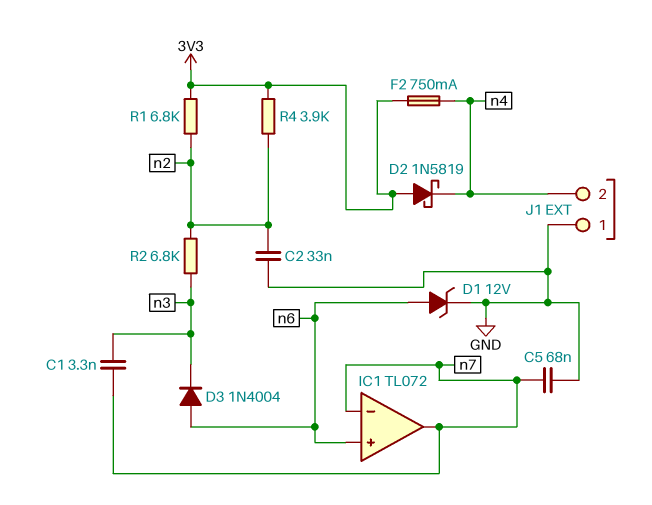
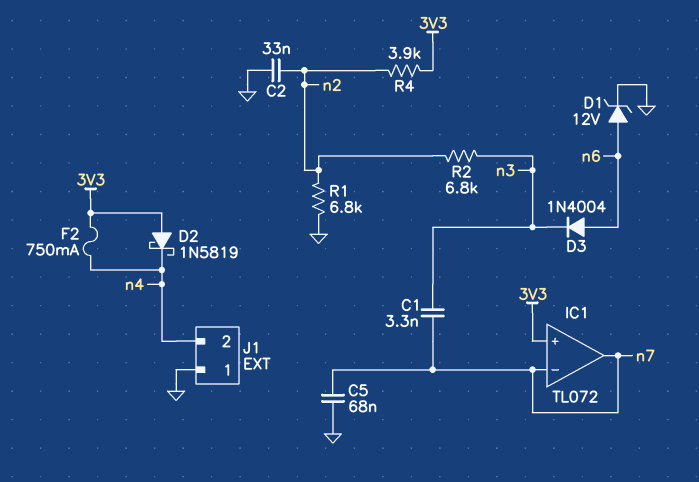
IC1 pin in+: n6 -> 3V3
R1: 6.8k (3V3, n2) -> 6.8k (GND, n2)

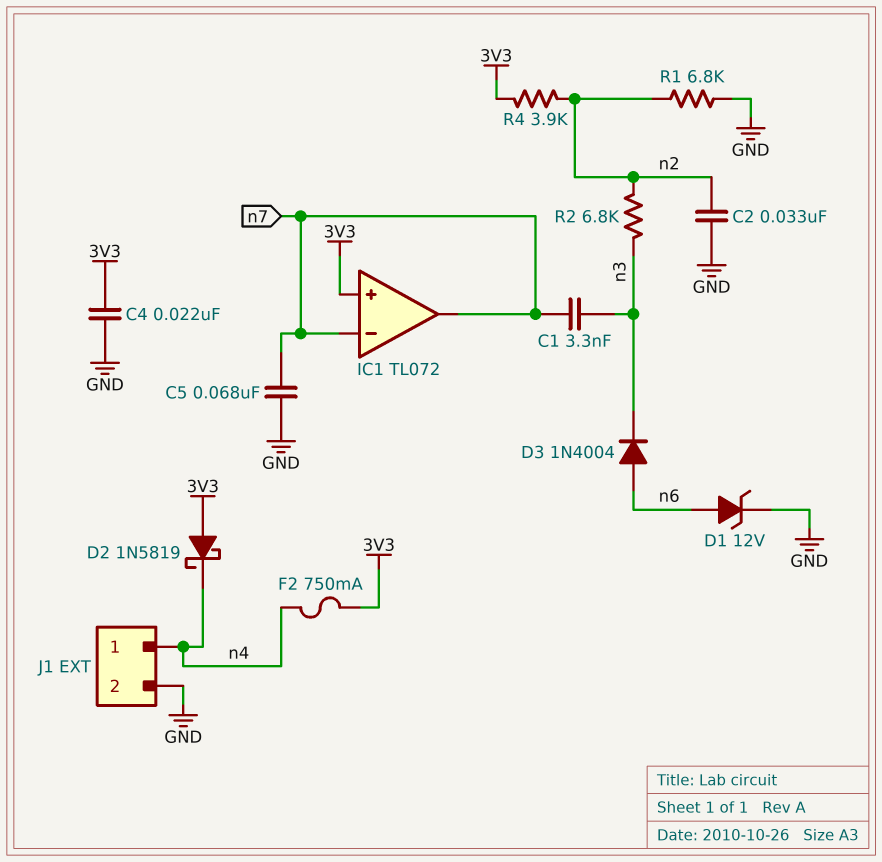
C4: none -> 22nF (3V3, GND)
J1 pin 1: GND -> n4
J1 pin 2: n4 -> GND

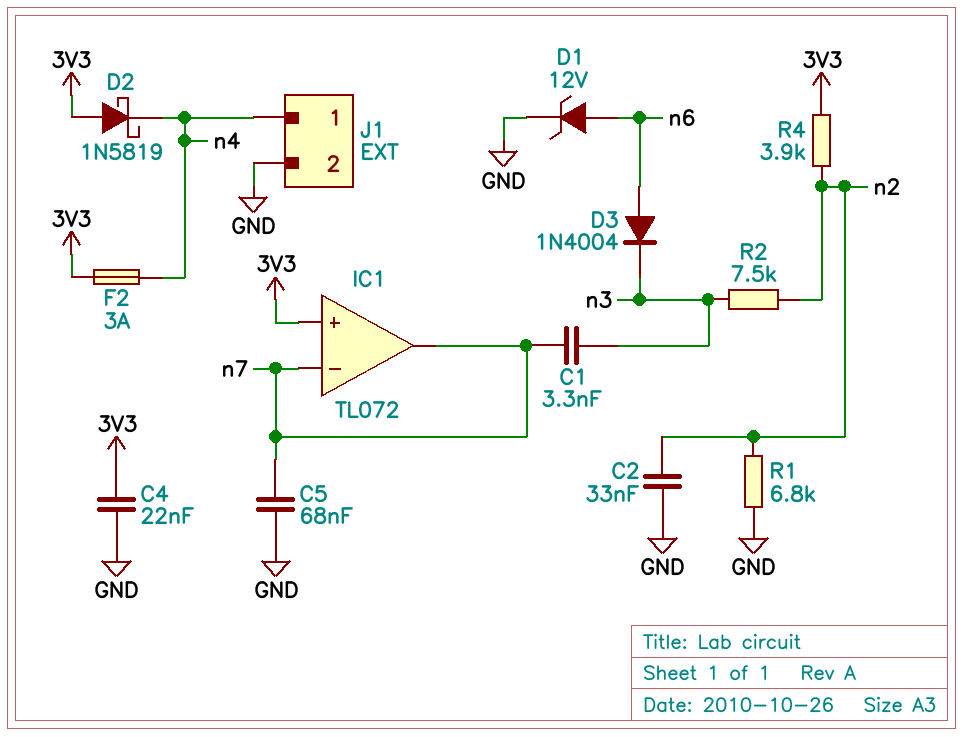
F2: 750mA (3V3, n4) -> 3A (3V3, n4)
R2: 6.8k (n2, n3) -> 7.5k (n2, n3)

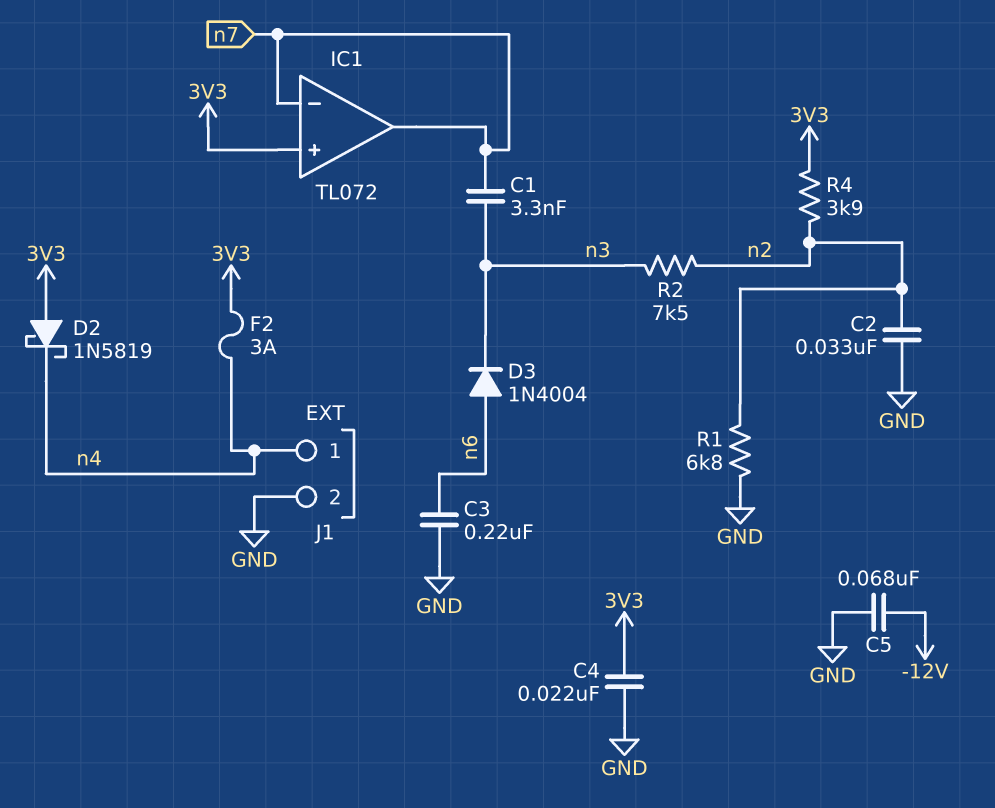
C3: none -> 220nF (GND, n6)
C5: 68nF (GND, n7) -> 68nF (-12V, GND)
D1: zener 12V (A n6, K GND) -> none

